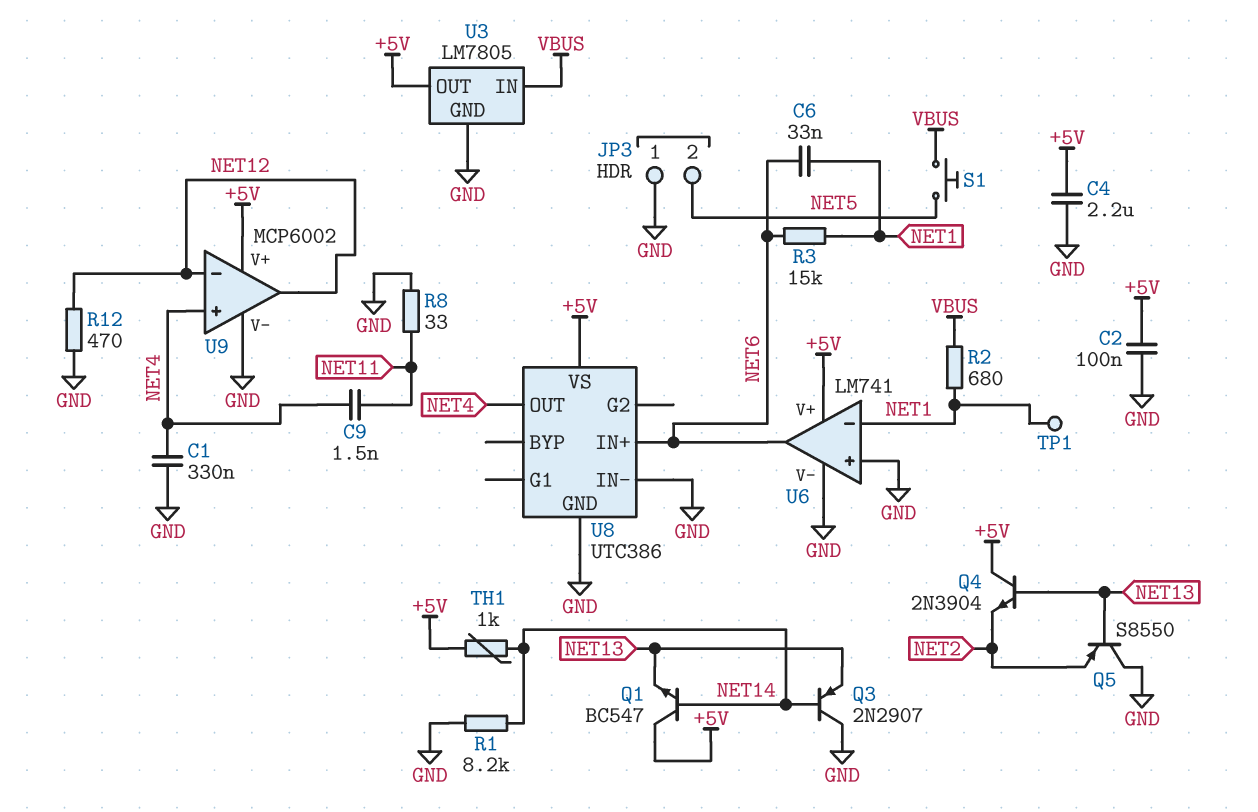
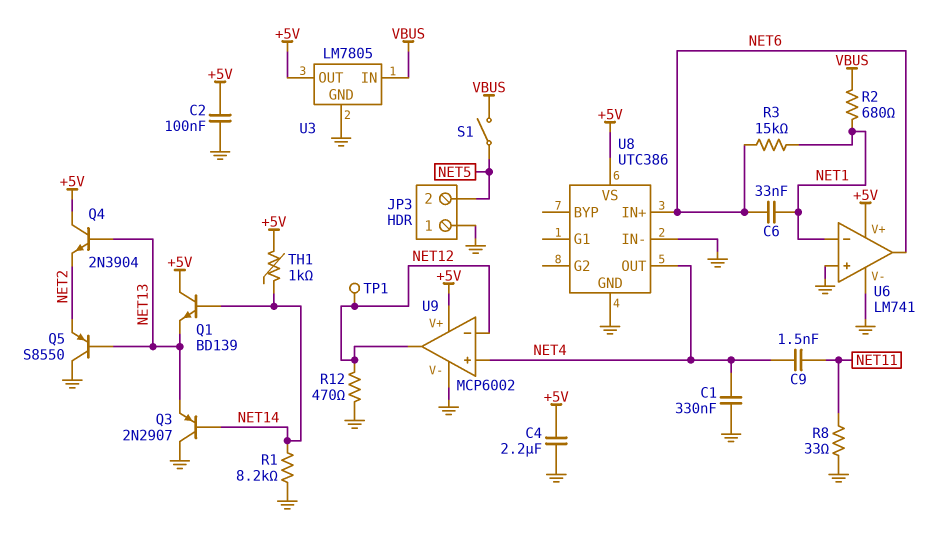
Q1: NPN BC547 (B NET14, C +5V, E NET13) -> NPN BD139 (B NET14, C +5V, E NET13)
S1: button (NET5, VBUS) -> switch (NET5, VBUS)
TP1: test point (NET1) -> test point (NET12)

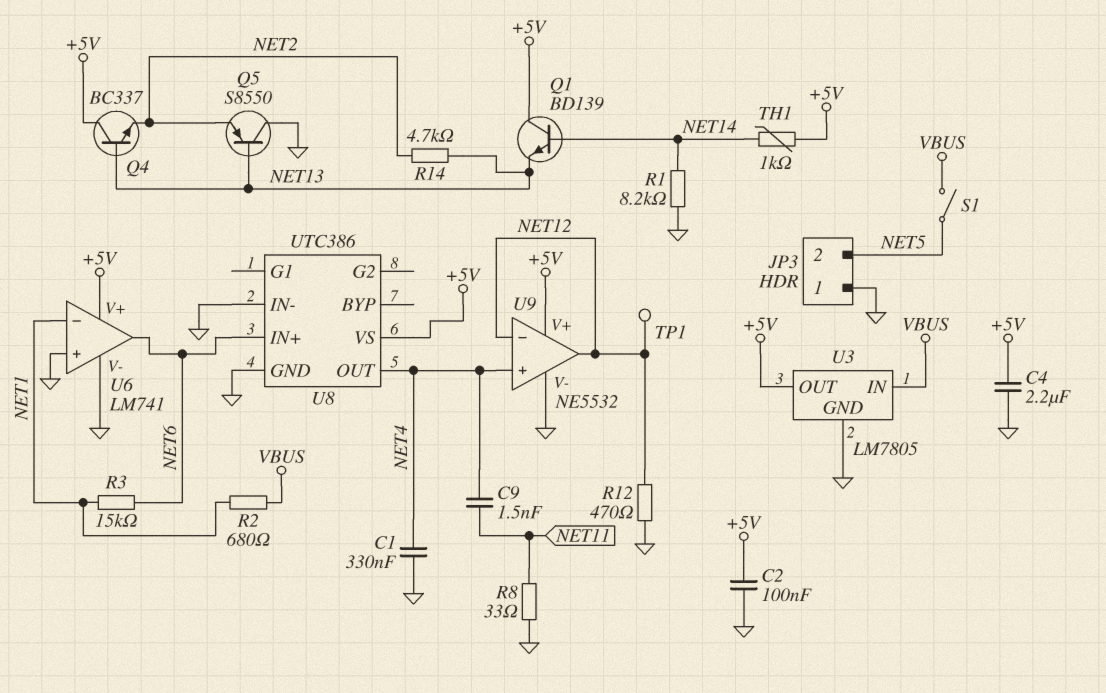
C6: 33nF (NET1, NET6) -> none
Q3: PNP 2N2907 (B NET14, C GND, E NET13) -> none
Q4: NPN 2N3904 (B NET13, C +5V, E NET2) -> NPN BC337 (B NET13, C +5V, E NET2)
R14: none -> 4.7k (NET2, NET13)
U9: MCP6002 -> NE5532

